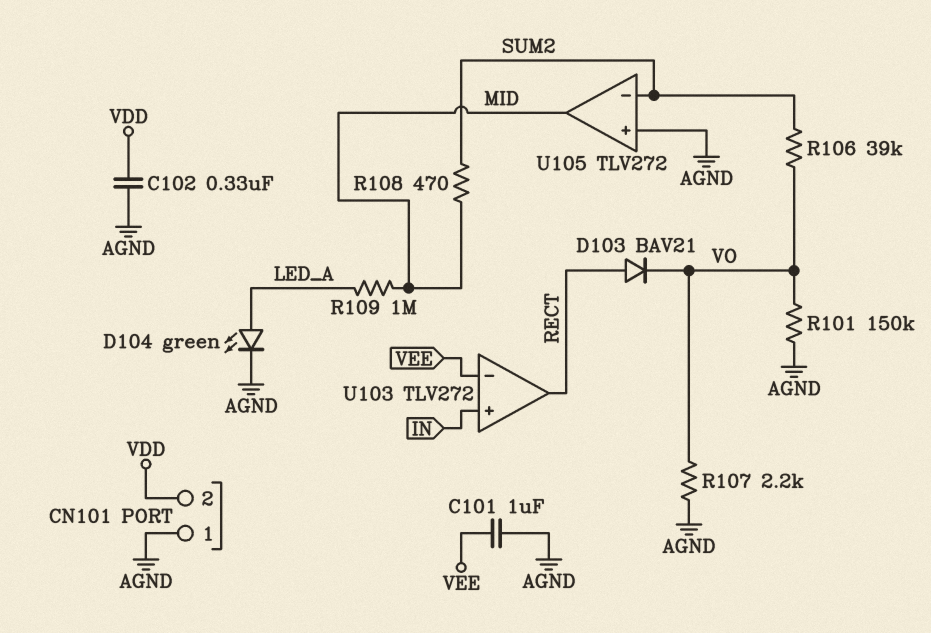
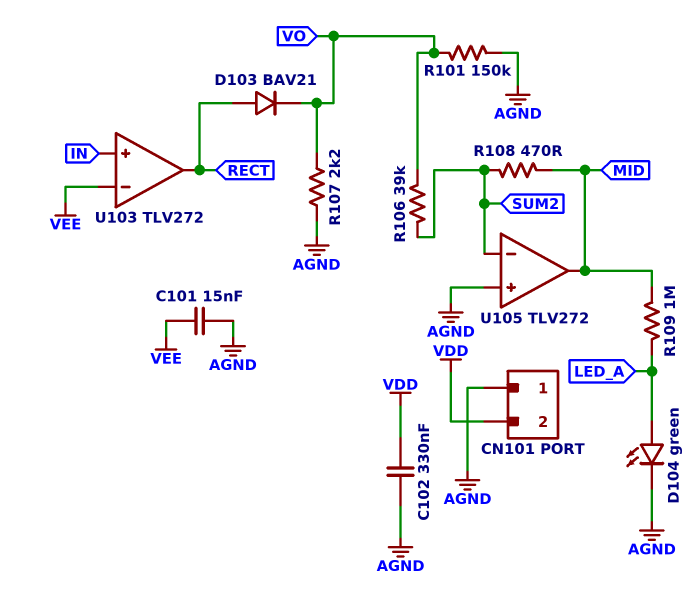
C101: 1uF (AGND, VEE) -> 15nF (AGND, VEE)

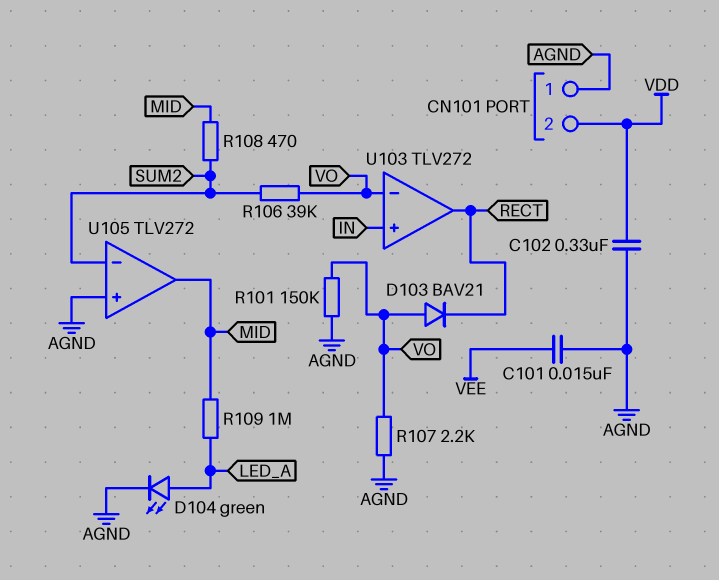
D103: diode BAV21 (A RECT, K VO) -> diode BAV21 (A VO, K RECT)
U103 pin in-: VEE -> VO

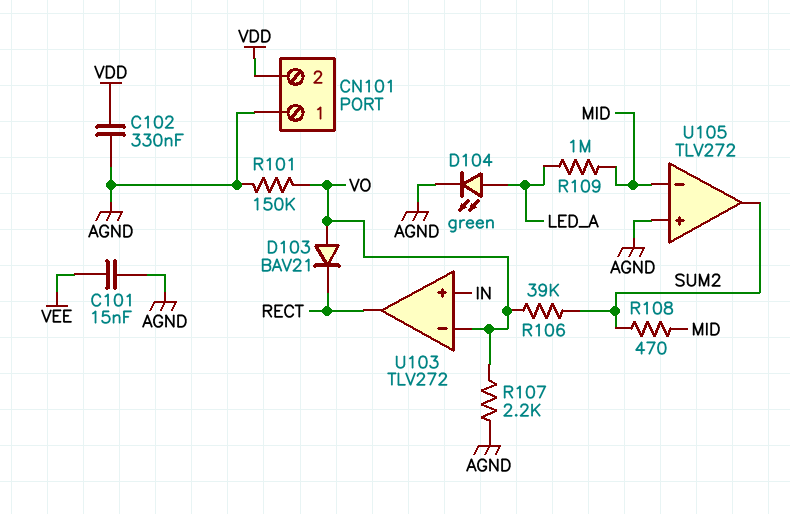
U105 pin in-: SUM2 -> MID
U105 pin out: MID -> SUM2

